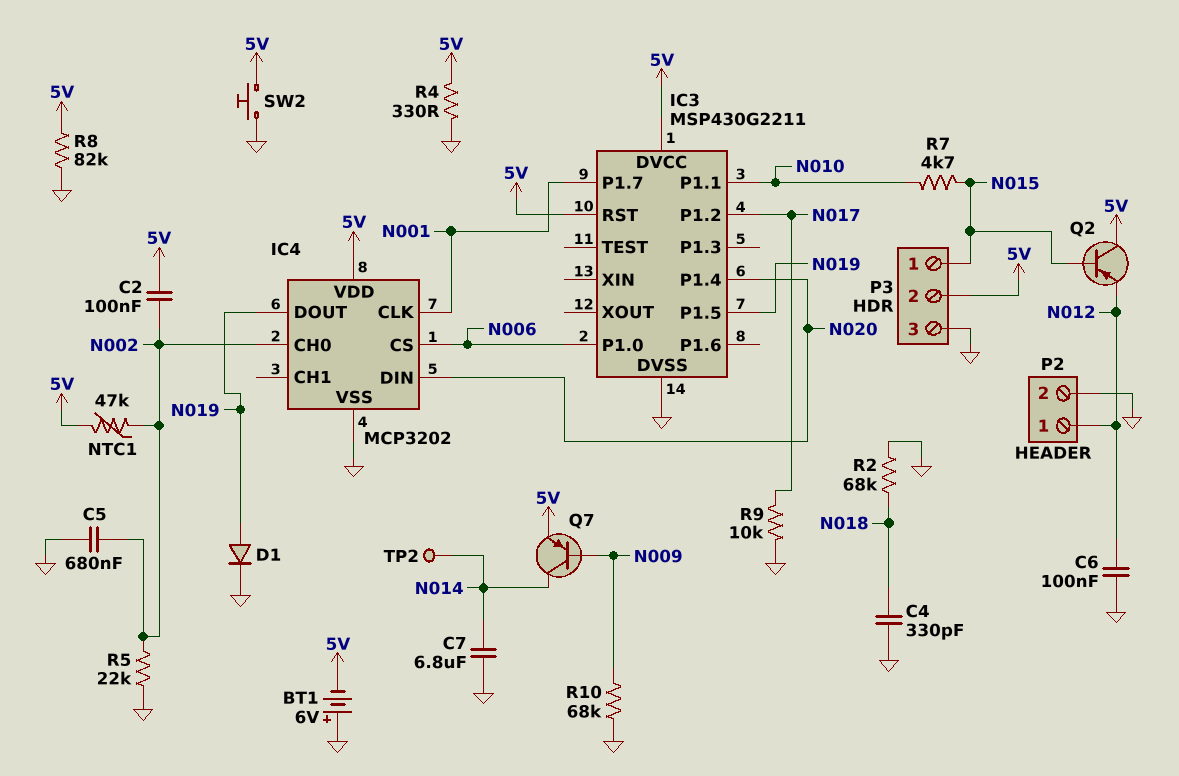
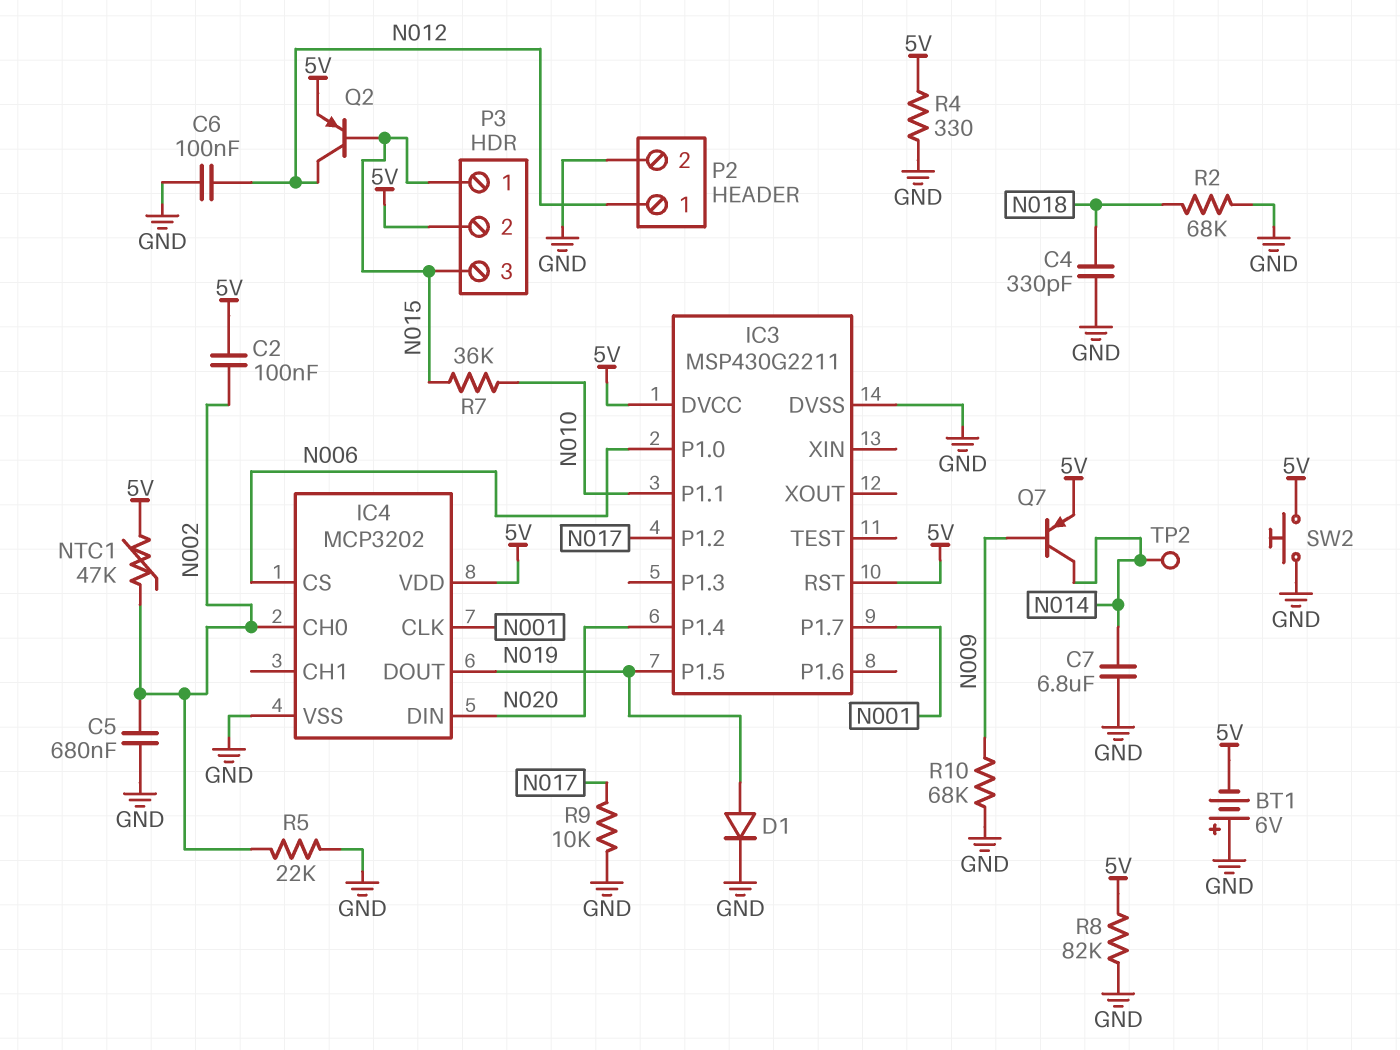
P3 pin 3: GND -> N015
Q2: PNP (B N015, C 5V, E N012) -> PNP (B N015, C N012, E 5V)
R7: 4.7k (N010, N015) -> 36k (N010, N015)

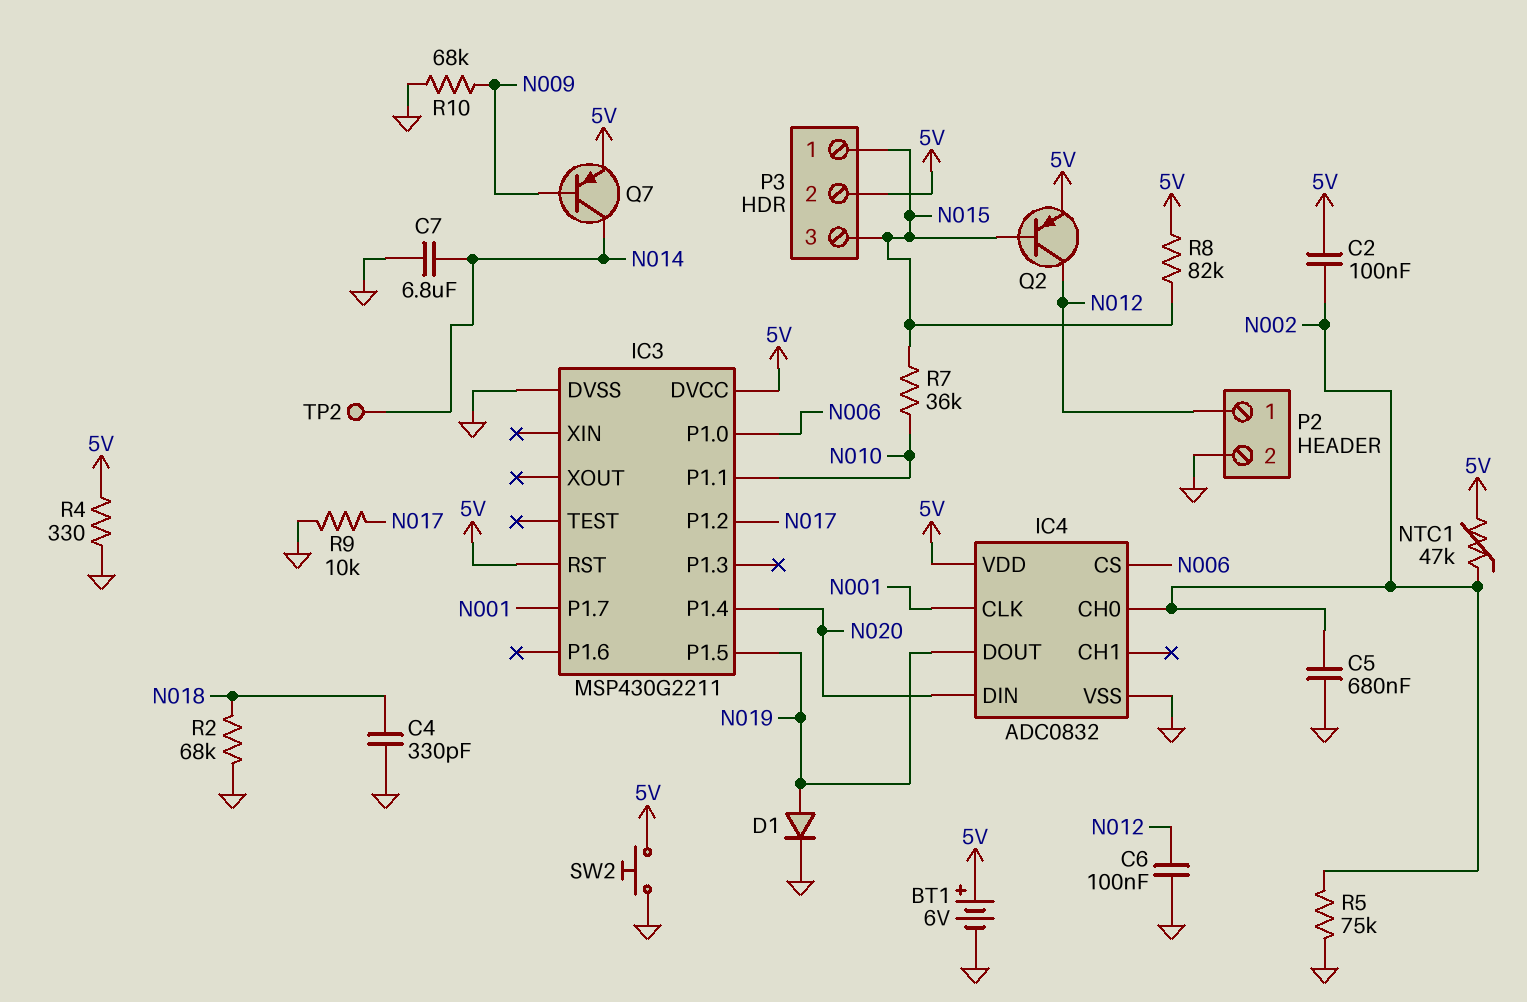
BT1: 6V (plus GND, minus 5V) -> 6V (plus 5V, minus GND)
IC4: MCP3202 -> ADC0832
R5: 22k (GND, N002) -> 75k (GND, N002)
R8: 82k (5V, GND) -> 82k (5V, N015)

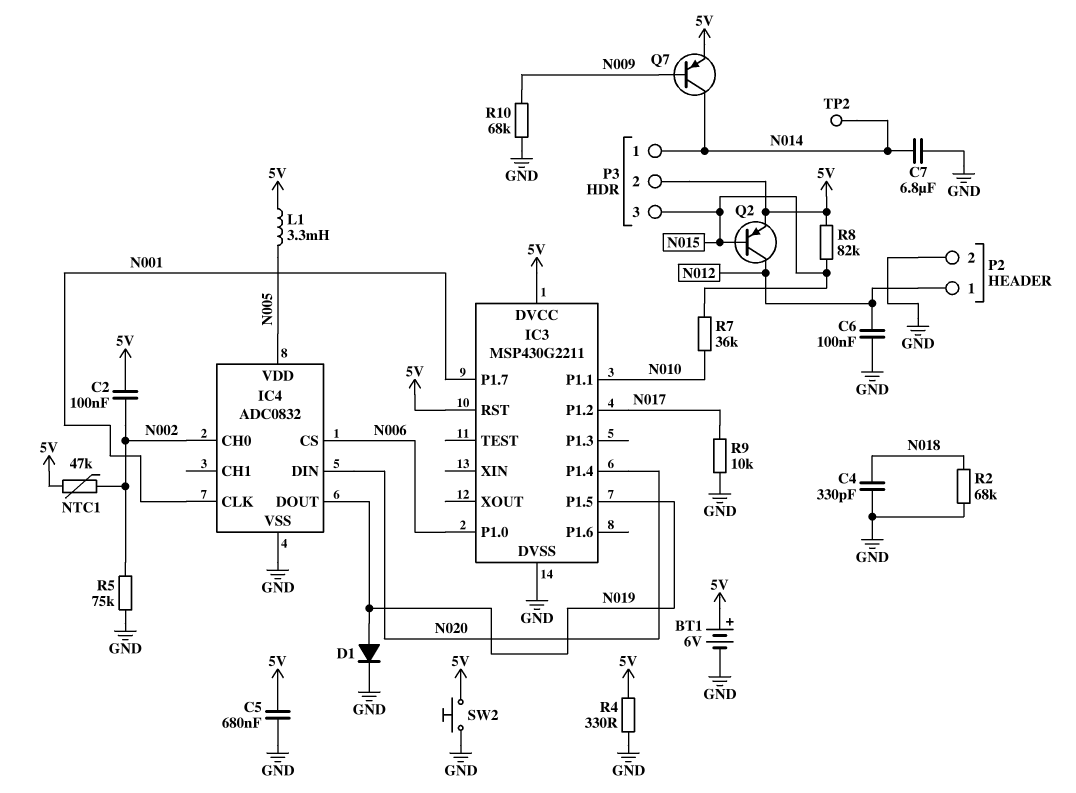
C5: 680nF (GND, N002) -> 680nF (5V, GND)
IC4 pin VDD: 5V -> N005
L1: none -> 3.3mH (5V, N005)
P3 pin 1: N015 -> N014

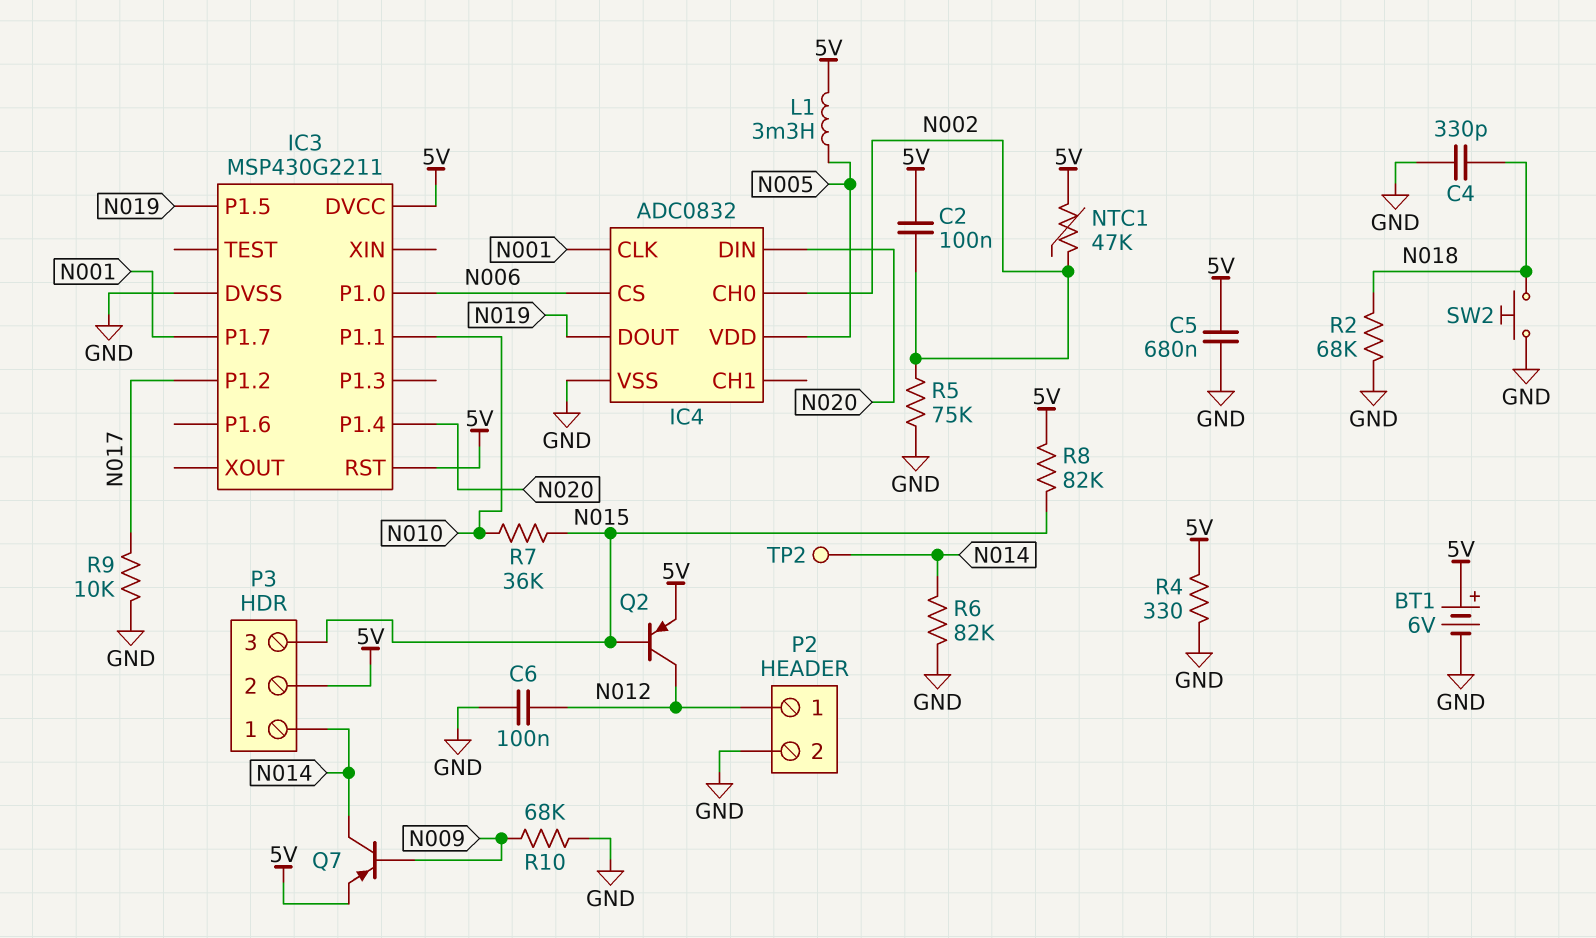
C7: 6.8uF (GND, N014) -> none
D1: diode (A N019, K GND) -> none
R6: none -> 82k (GND, N014)
SW2: button (5V, GND) -> button (GND, N018)

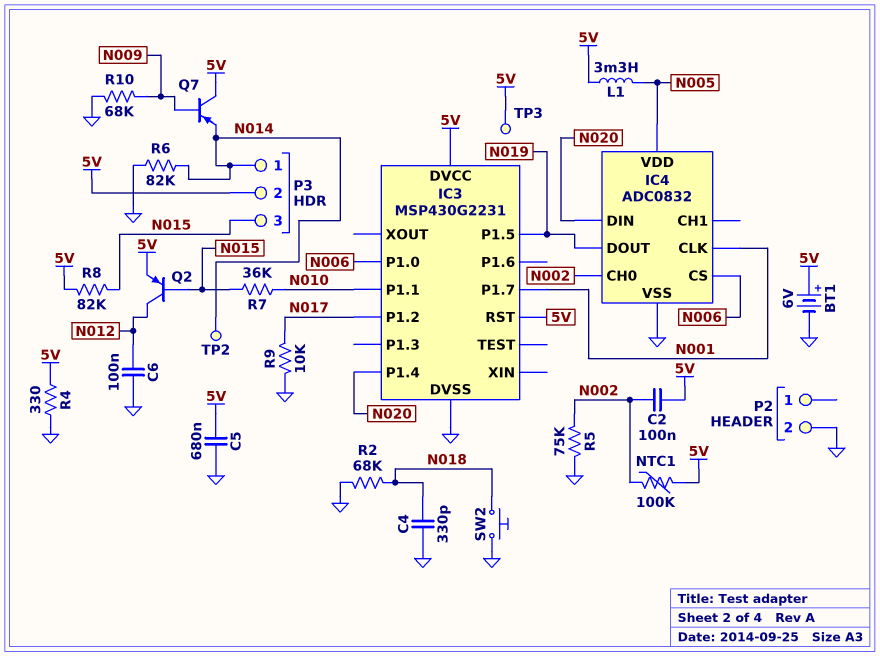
IC3: MSP430G2211 -> MSP430G2231
NTC1: 47k (5V, N002) -> 100k (5V, N002)
P2 pin 1: N012 -> none
Q7: PNP (B N009, C N014, E 5V) -> PNP (B N009, C 5V, E N014)
TP3: none -> test point (5V)

